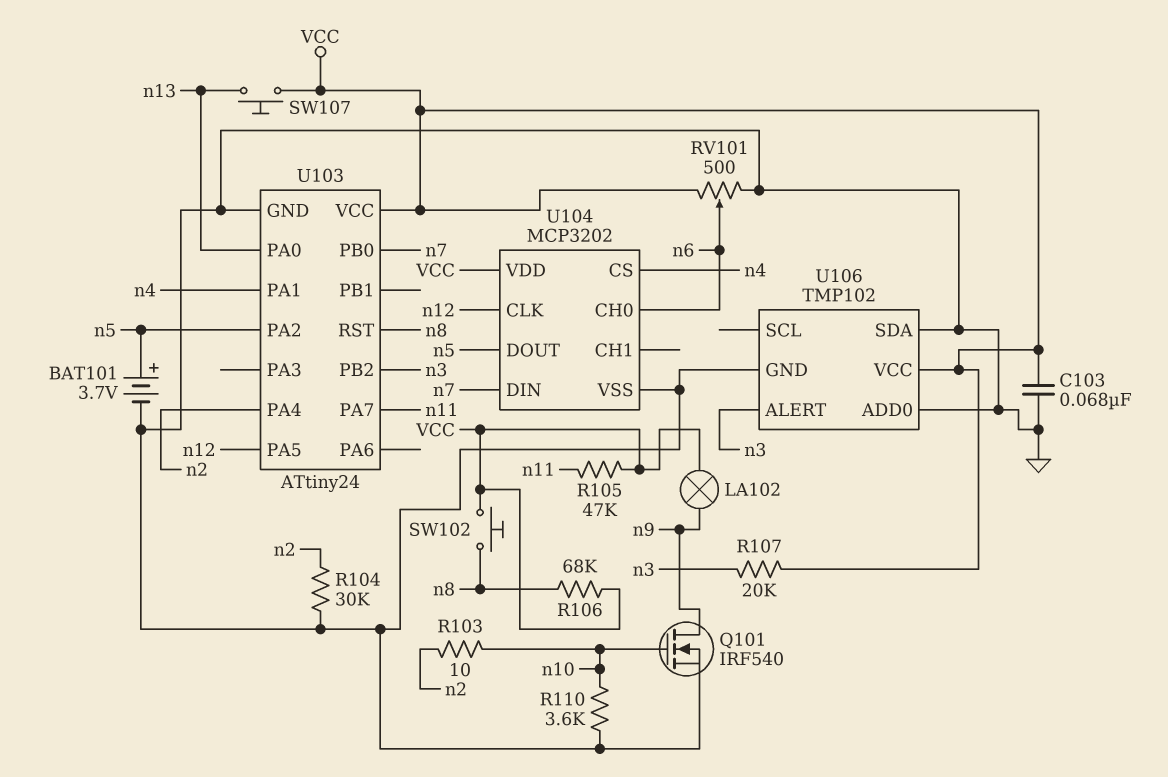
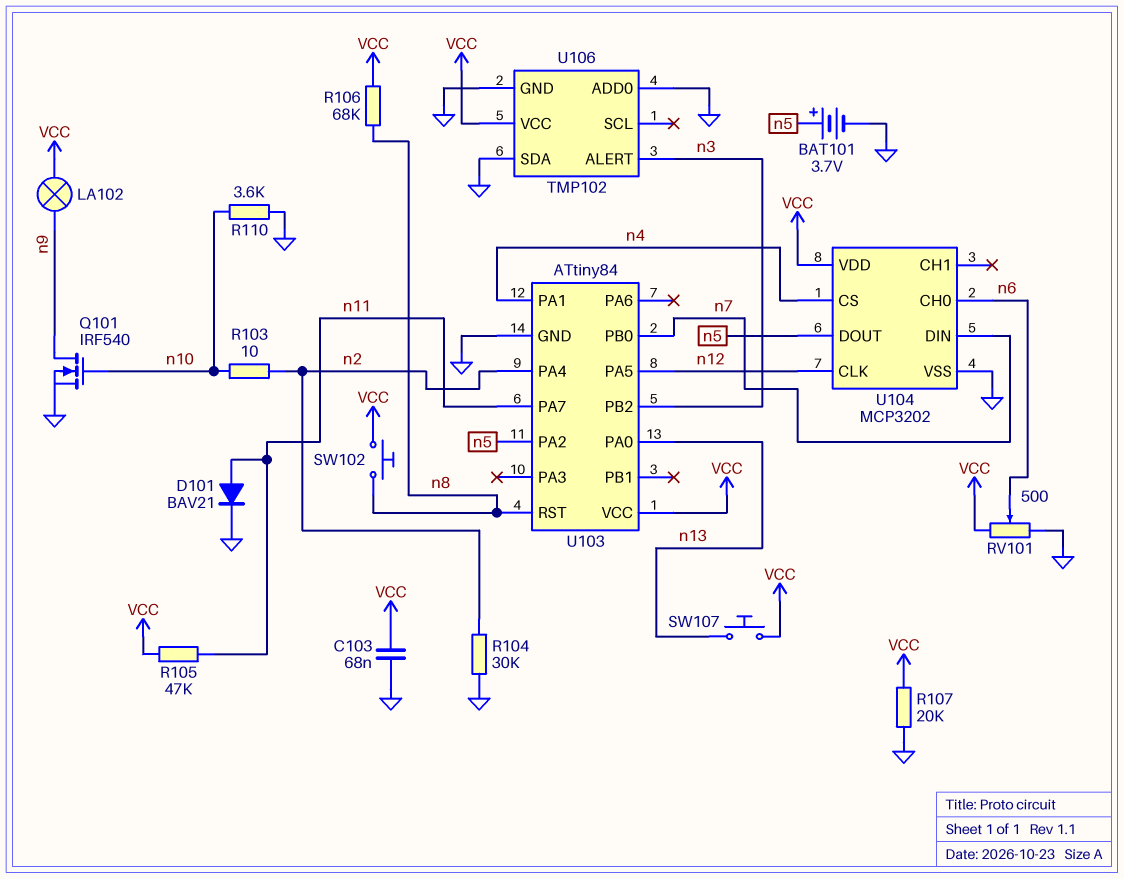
D101: none -> diode BAV21 (A n11, K GND)
R107: 20k (VCC, n3) -> 20k (GND, VCC)
U103: ATtiny24 -> ATtiny84

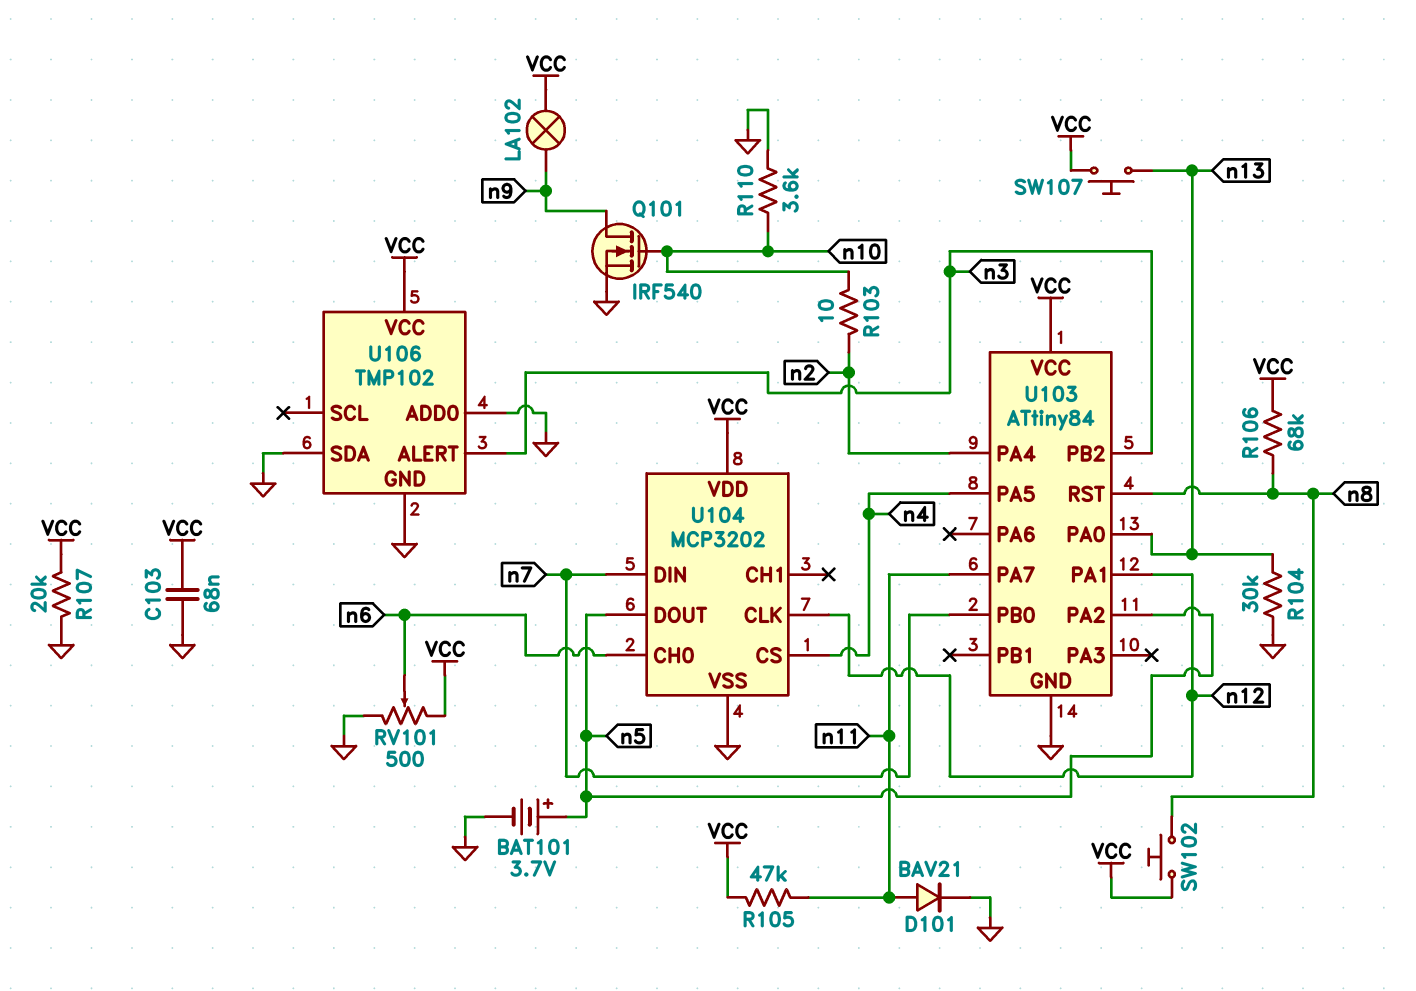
R104: 30k (GND, n2) -> 30k (GND, n13)
U103 pin PA1: n4 -> n12
U103 pin PA5: n12 -> n4

